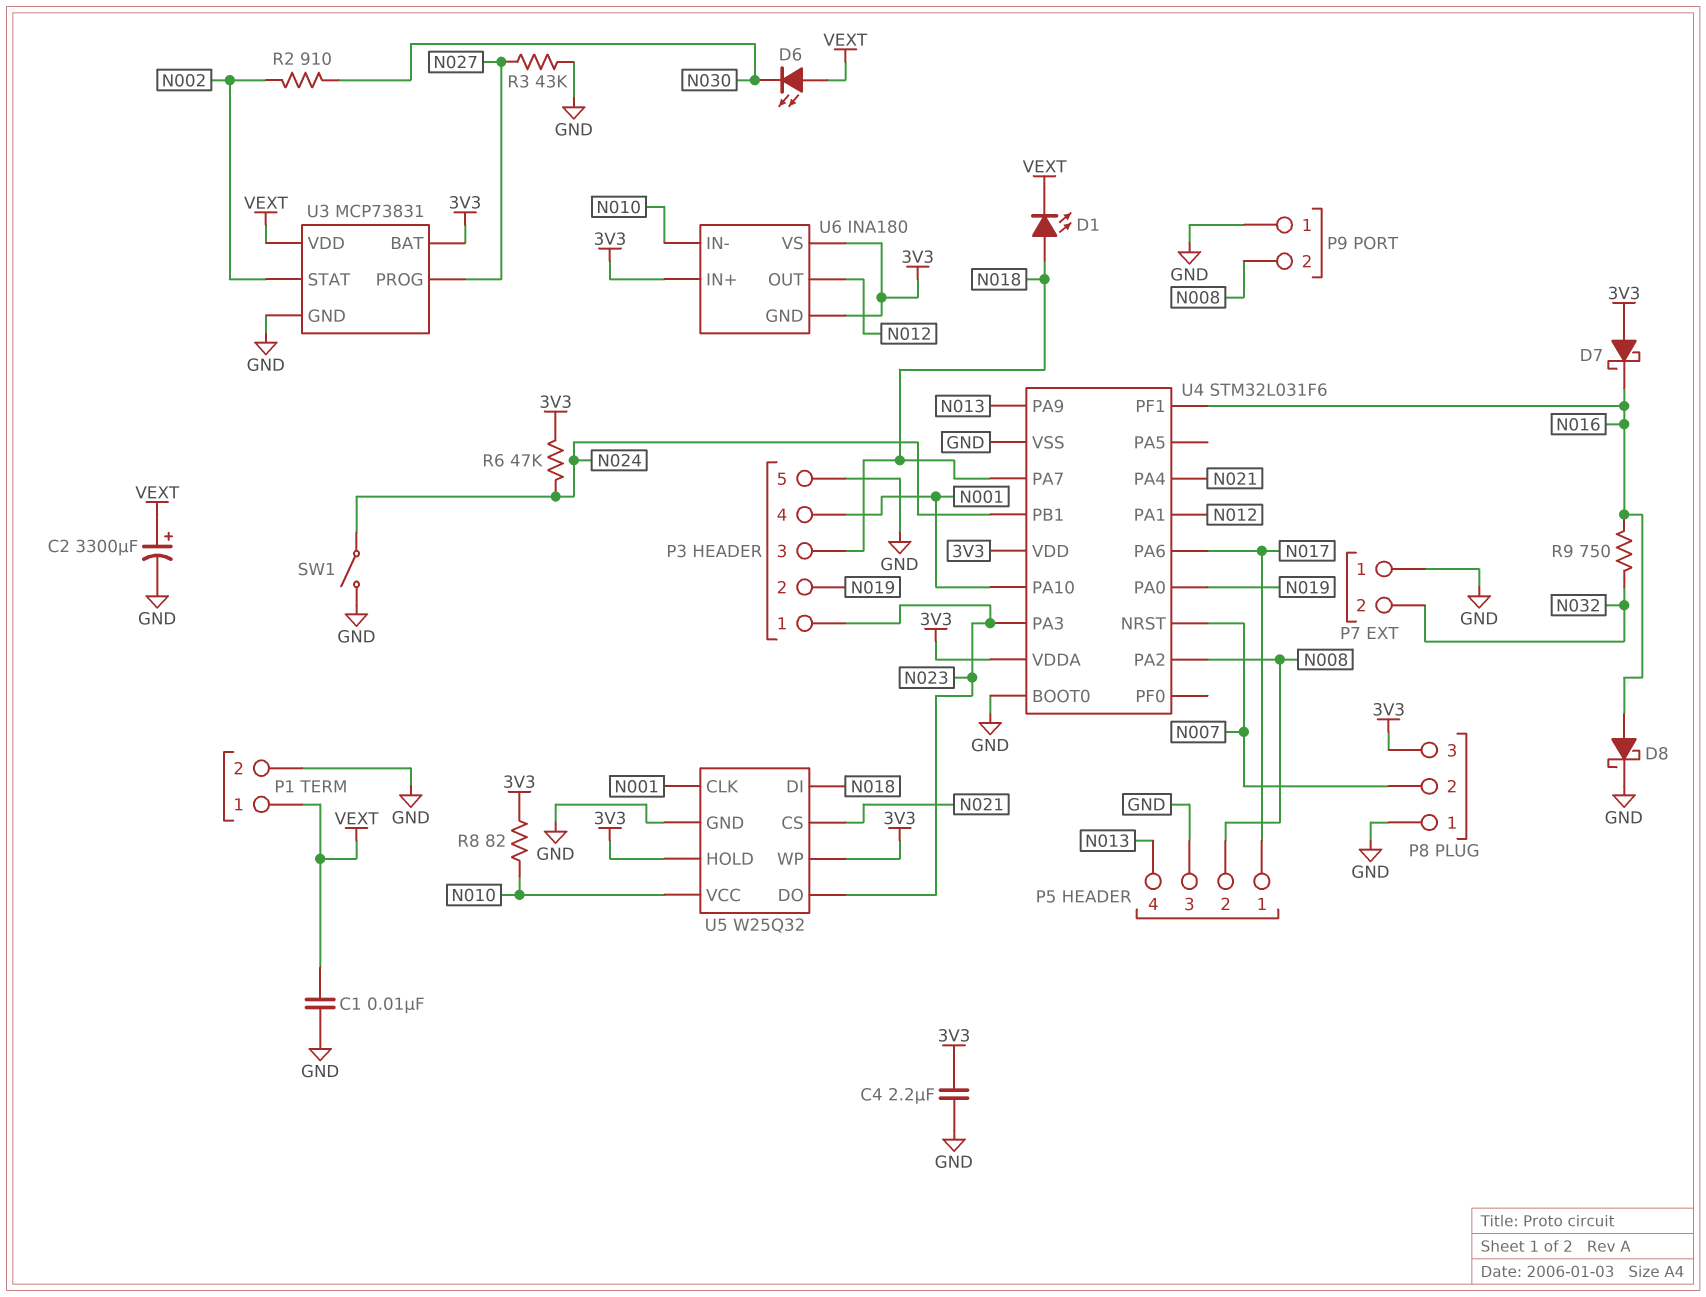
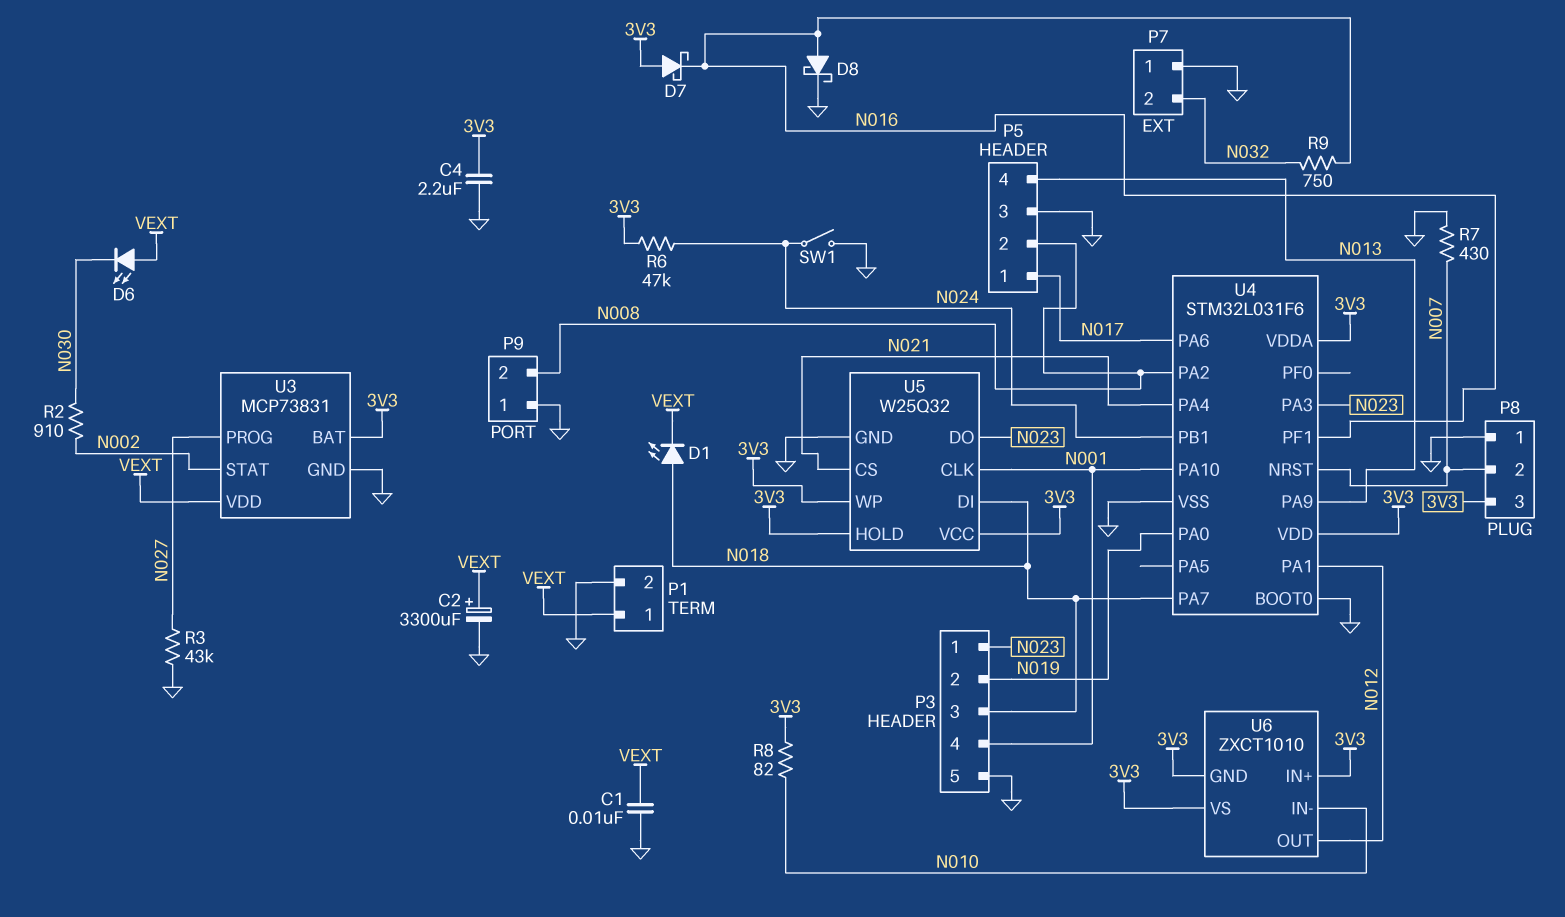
R7: none -> 430 (GND, N007)
U5 pin VCC: N010 -> 3V3
U6: INA180 -> ZXCT1010

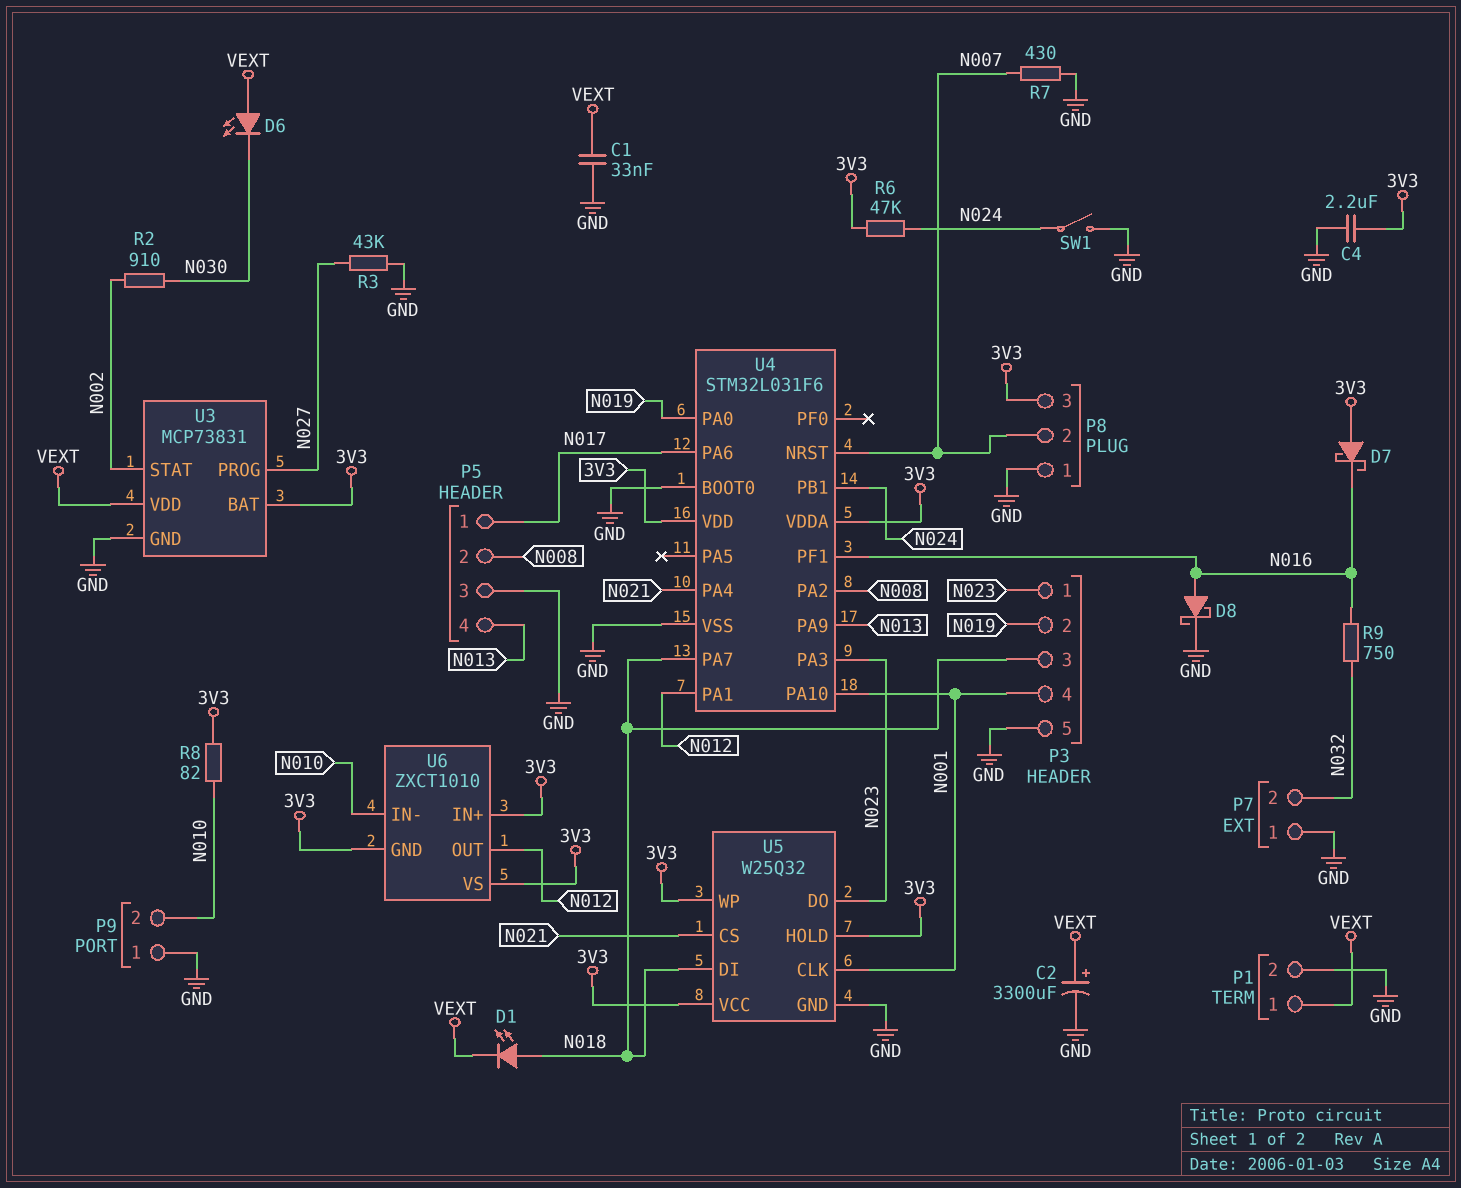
C1: 10nF (GND, VEXT) -> 33nF (GND, VEXT)
P9 pin 2: N008 -> N010

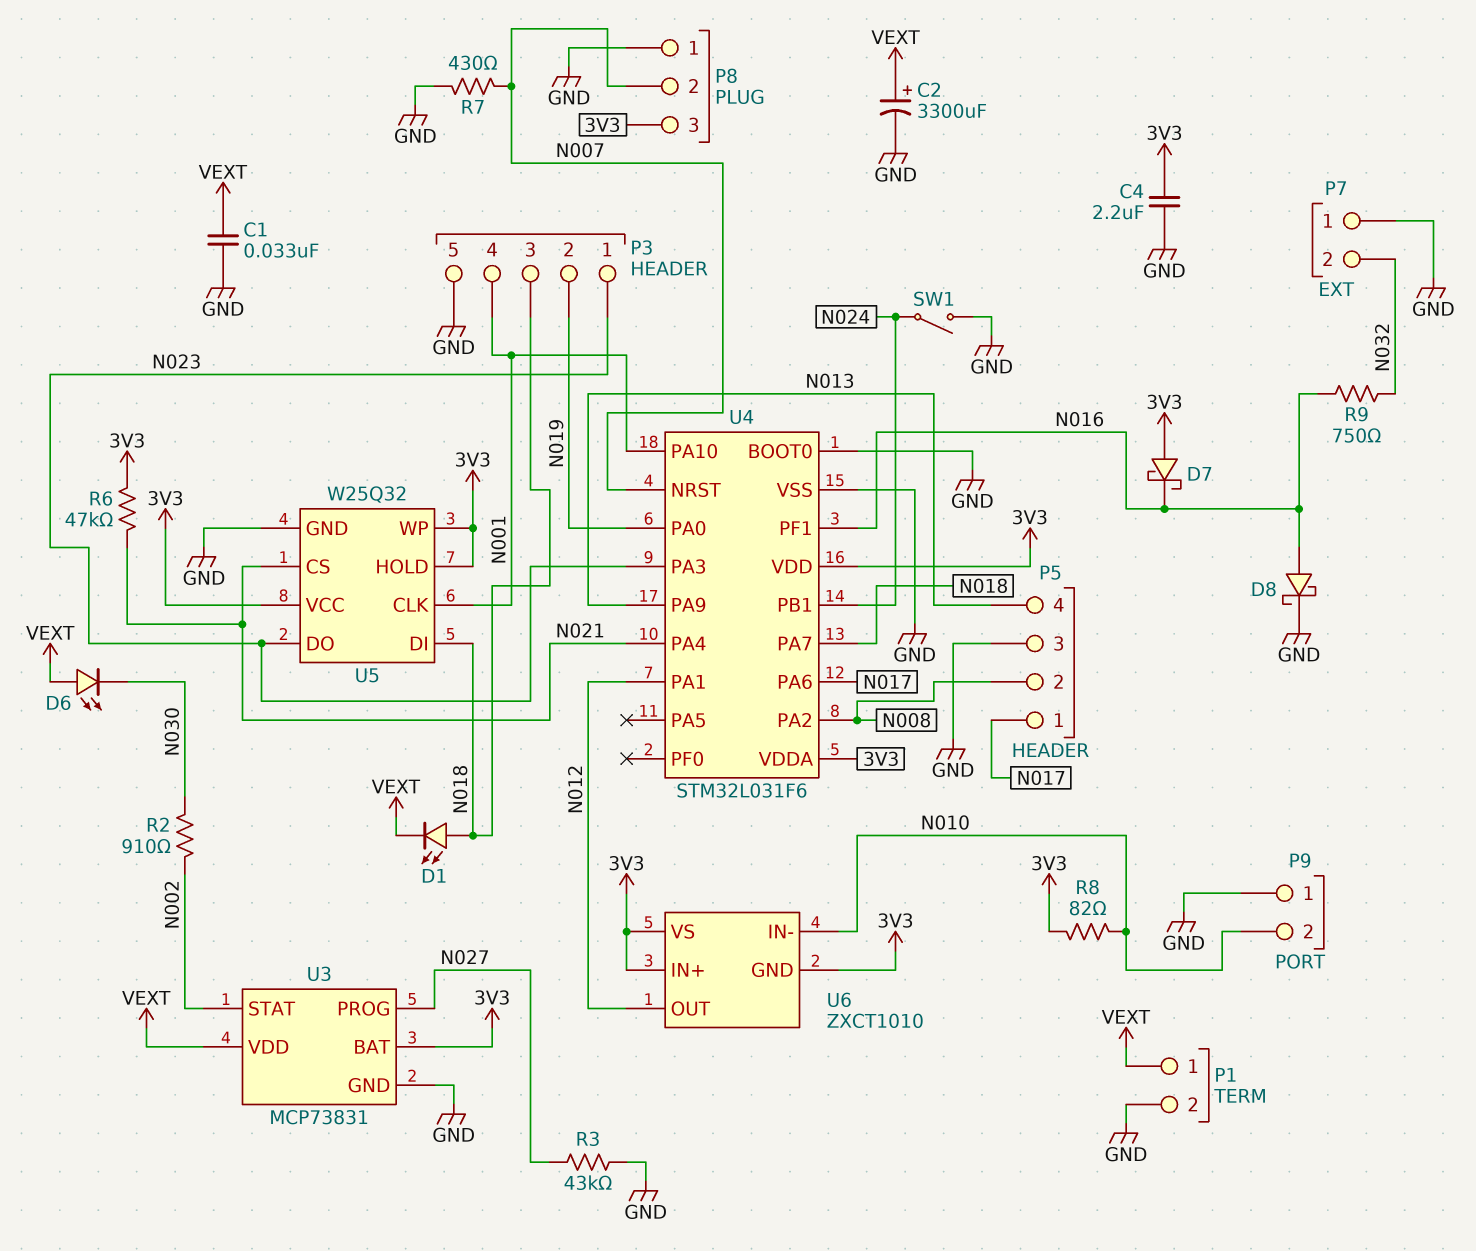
R6: 47k (3V3, N024) -> 47k (3V3, N021)

